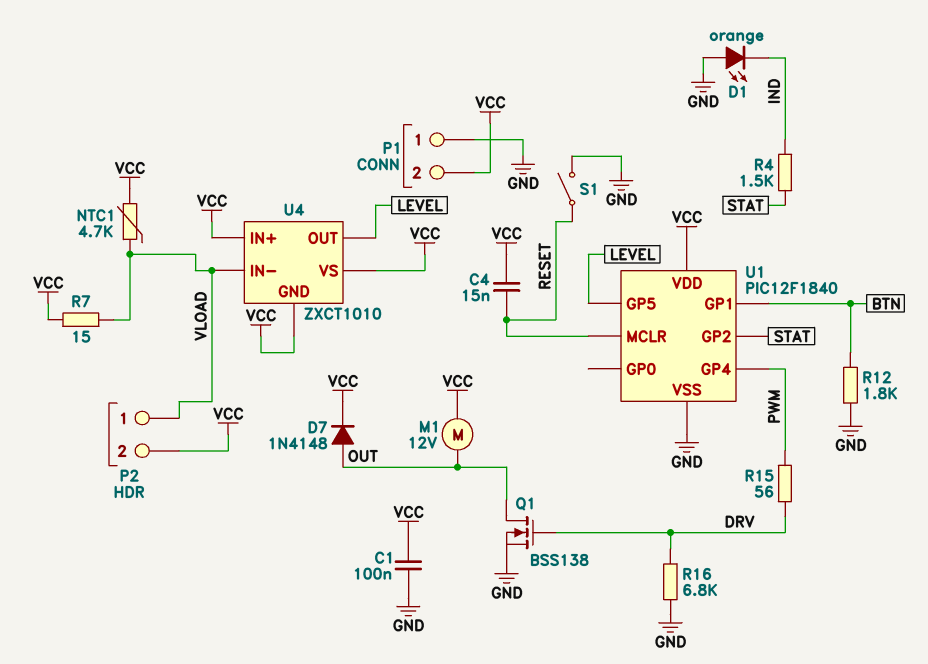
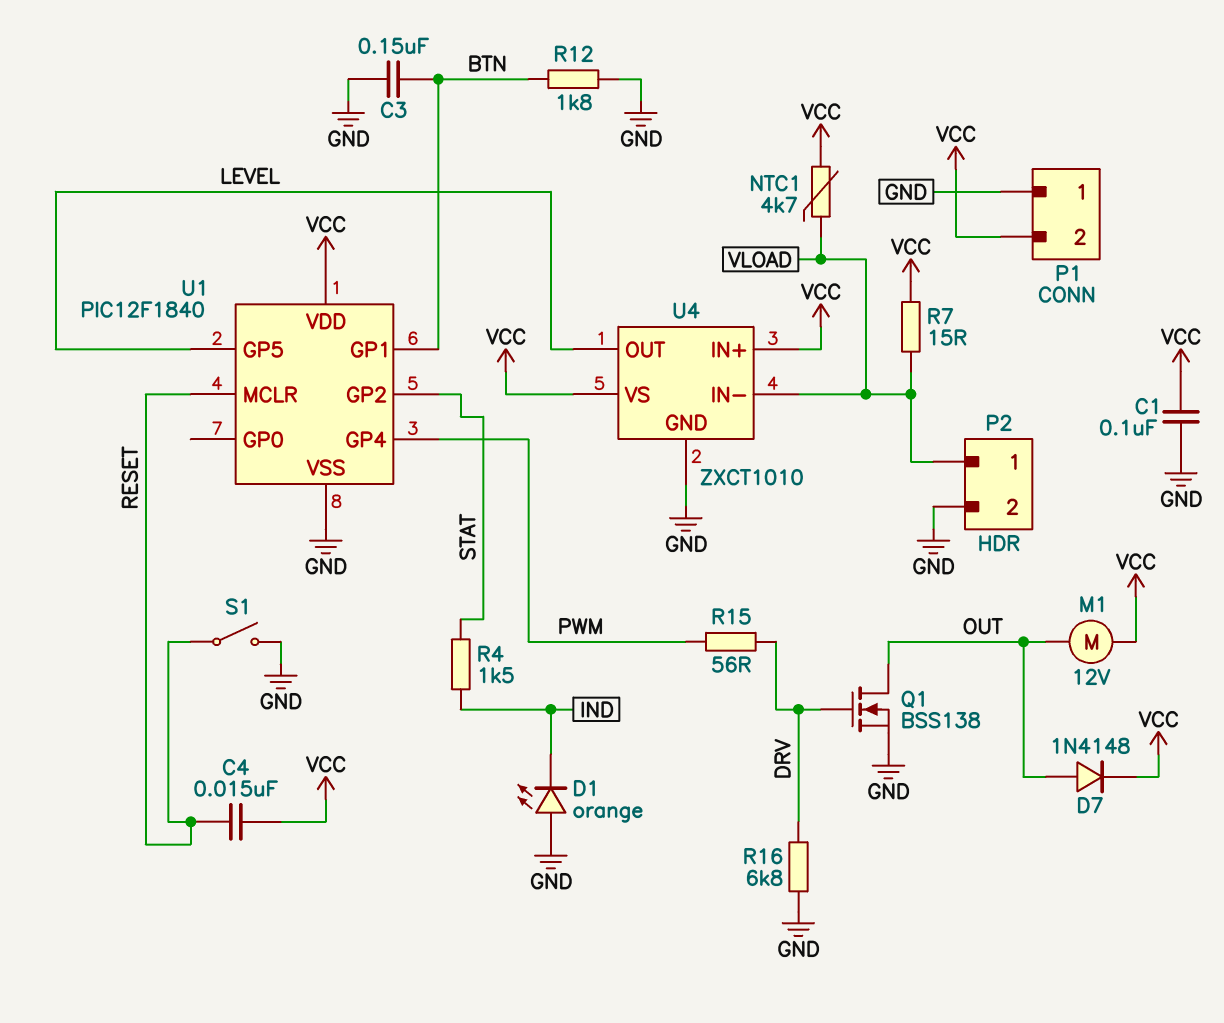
C3: none -> 150nF (BTN, GND)
P2 pin 2: VCC -> GND
U4 pin GND: VCC -> GND

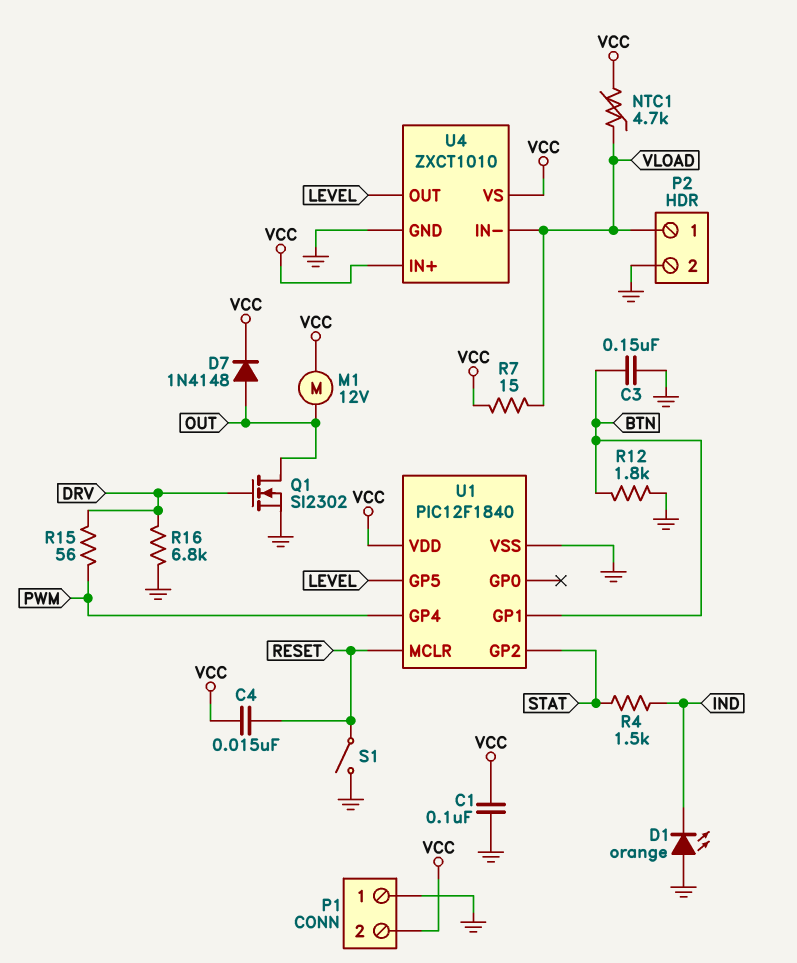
Q1: NMOS BSS138 (G DRV, D OUT, S GND) -> NMOS SI2302 (G DRV, D OUT, S GND)

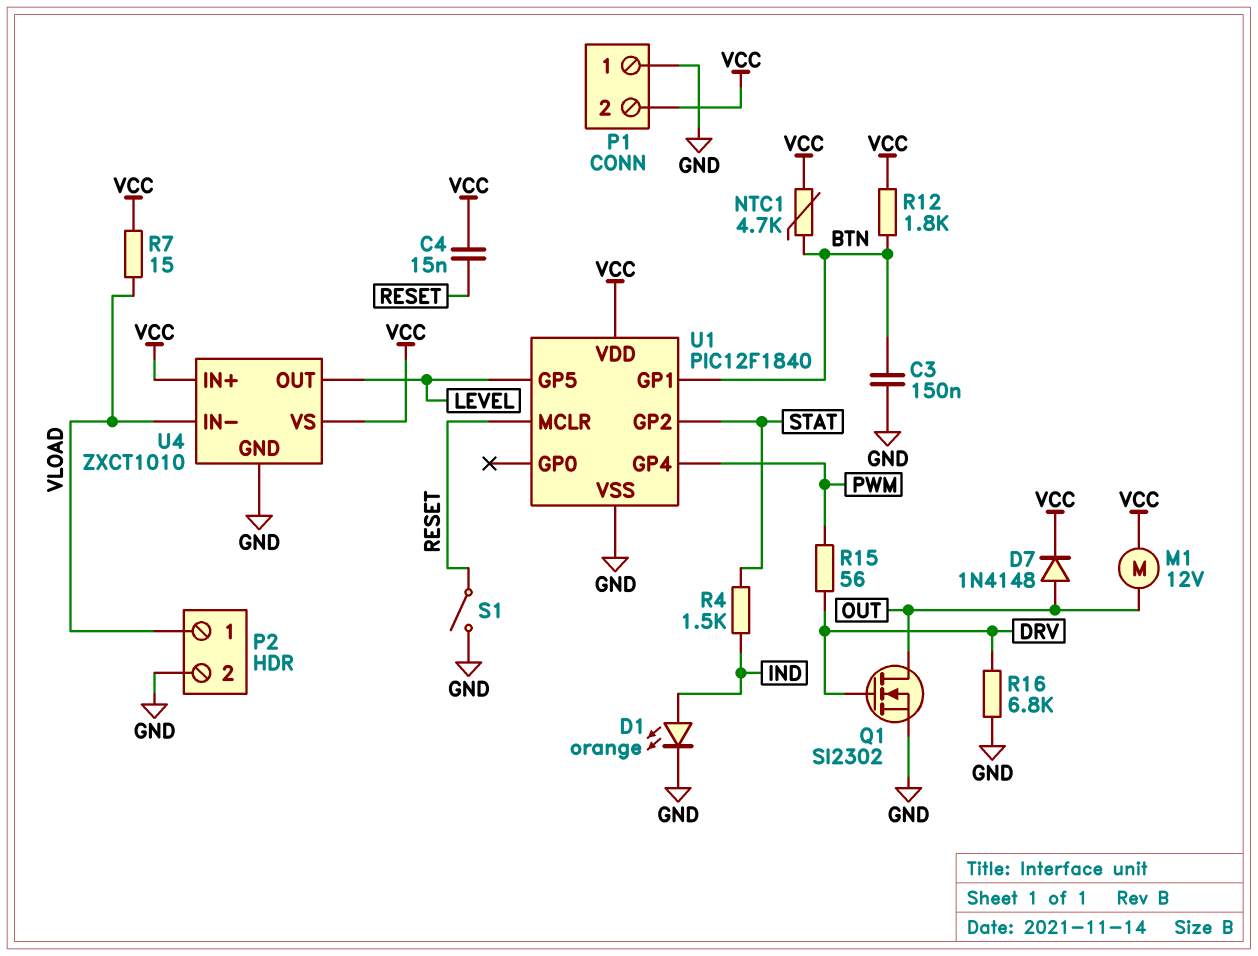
C1: 100nF (GND, VCC) -> none
D1: LED orange (A GND, K IND) -> LED orange (A IND, K GND)
NTC1: 4.7k (VCC, VLOAD) -> 4.7k (BTN, VCC)
R12: 1.8k (BTN, GND) -> 1.8k (BTN, VCC)

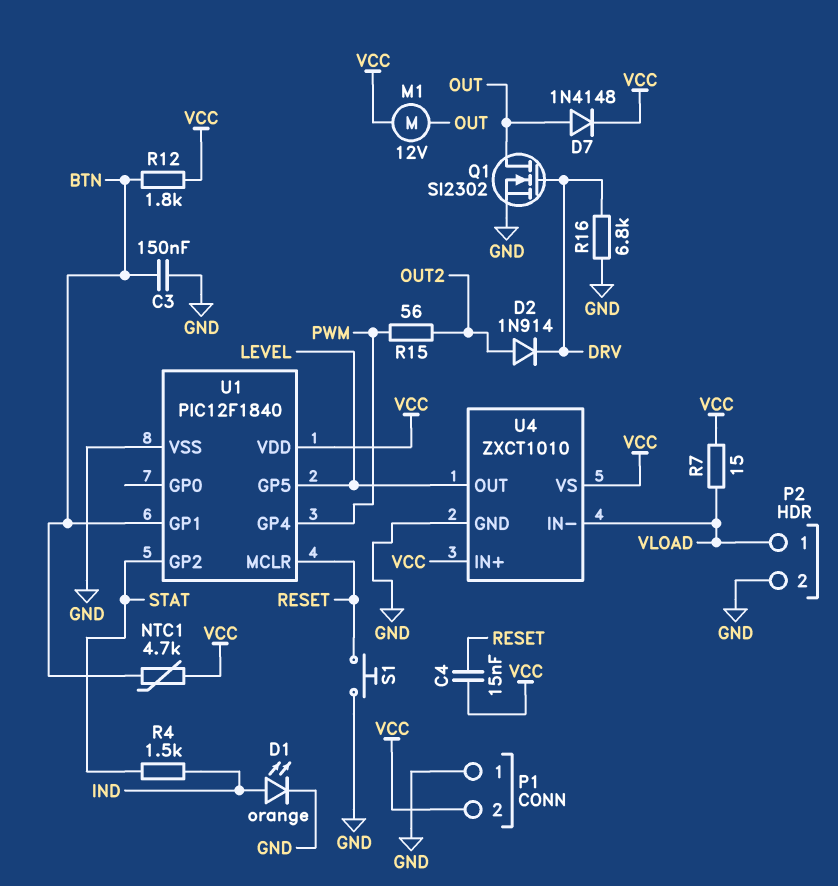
D2: none -> diode 1N914 (A OUT2, K DRV)
R15: 56 (DRV, PWM) -> 56 (OUT2, PWM)
S1: switch (GND, RESET) -> button (GND, RESET)

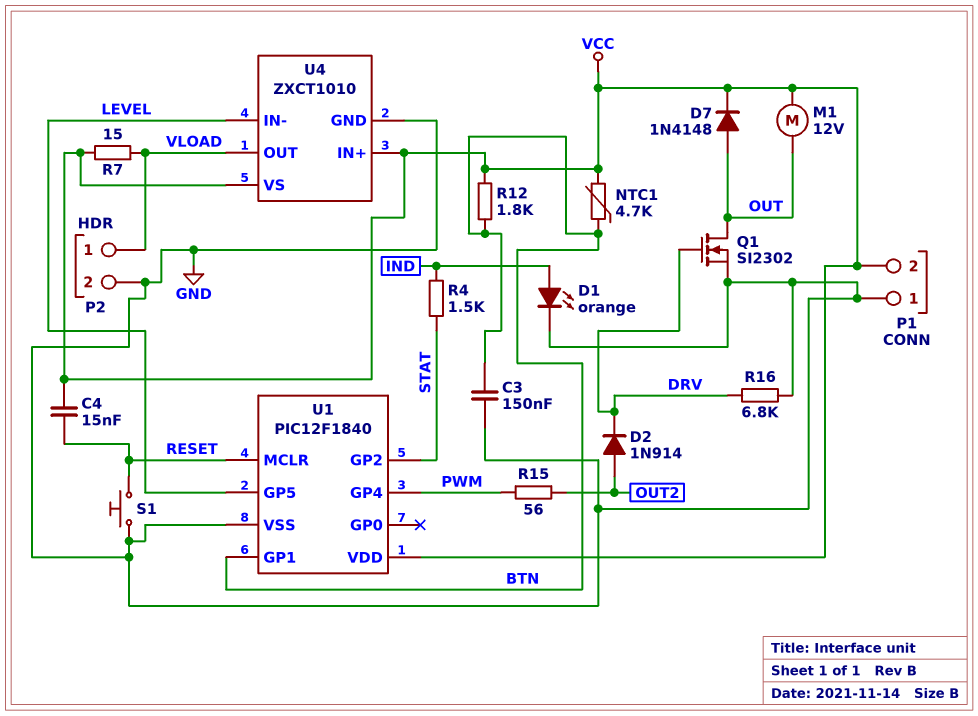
U4 pin IN-: VLOAD -> LEVEL
U4 pin OUT: LEVEL -> VLOAD

